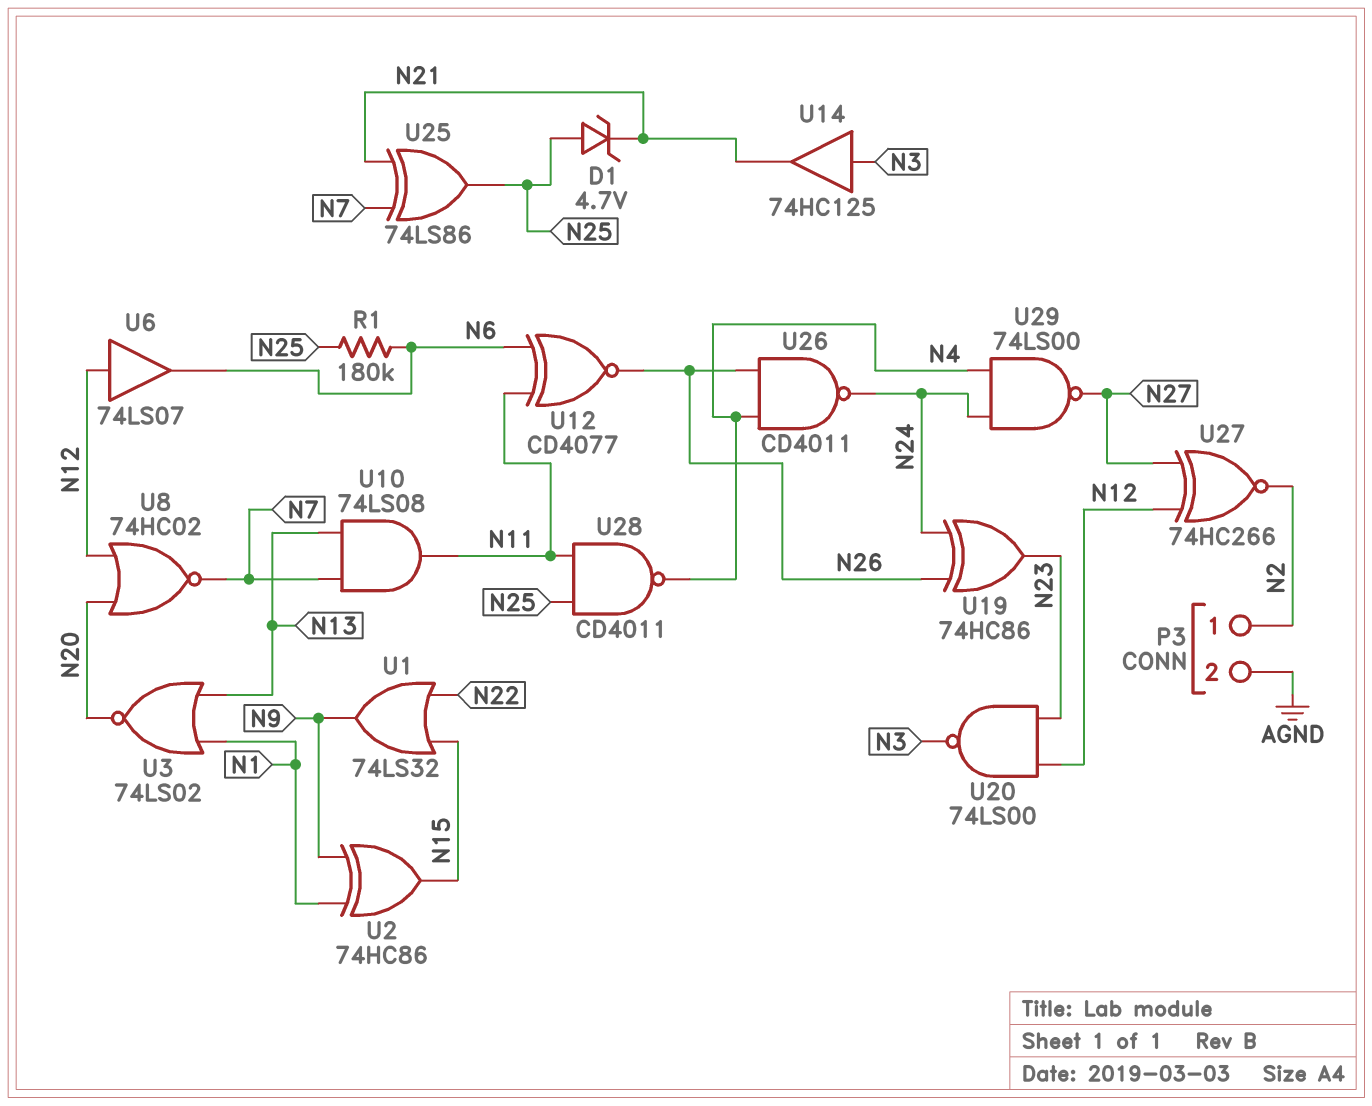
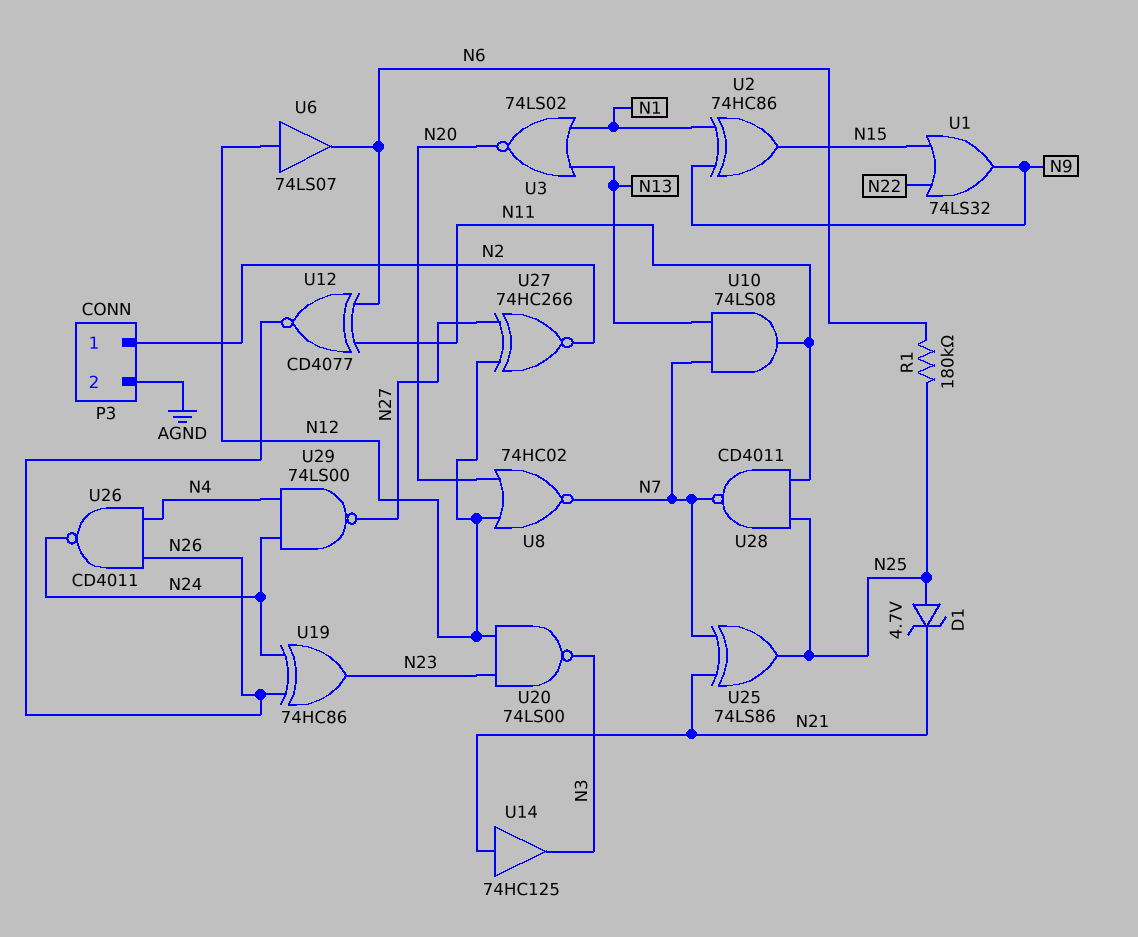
U14: buffer 74HC125 (in N3, out N21) -> buffer 74HC125 (in N21, out N3)
U28: NAND CD4011 (in N11, in N25, out N4) -> NAND CD4011 (in N11, in N25, out N7)

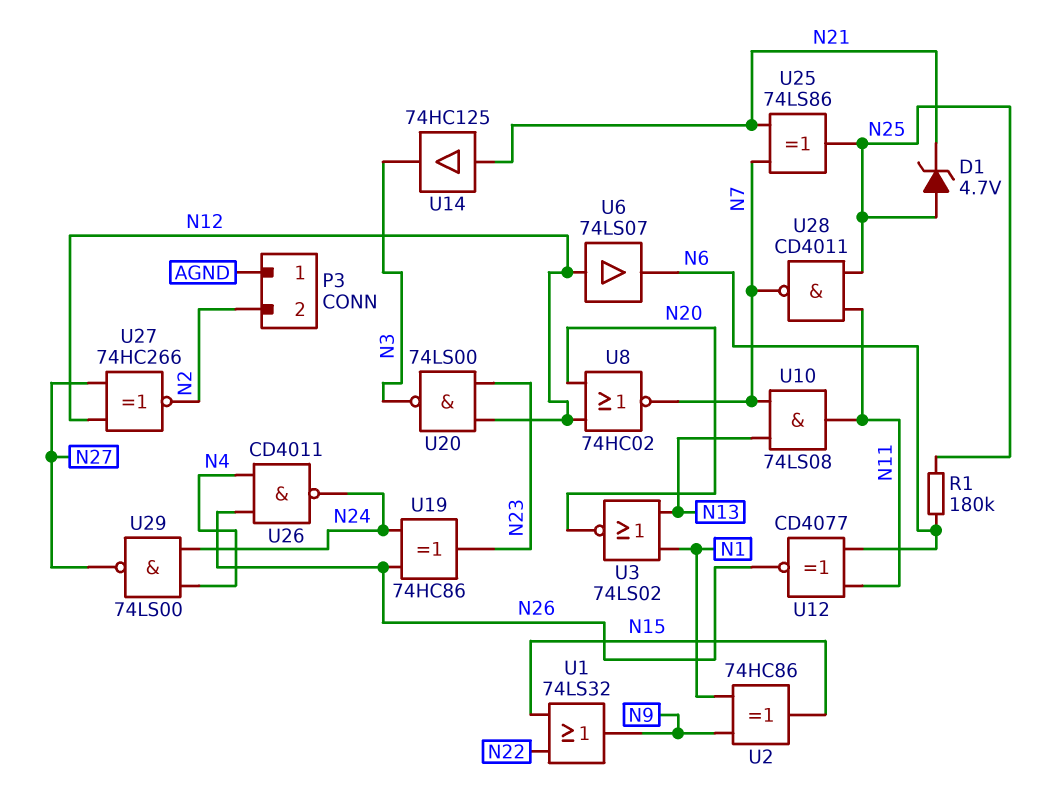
P3 pin 1: N2 -> AGND
P3 pin 2: AGND -> N2

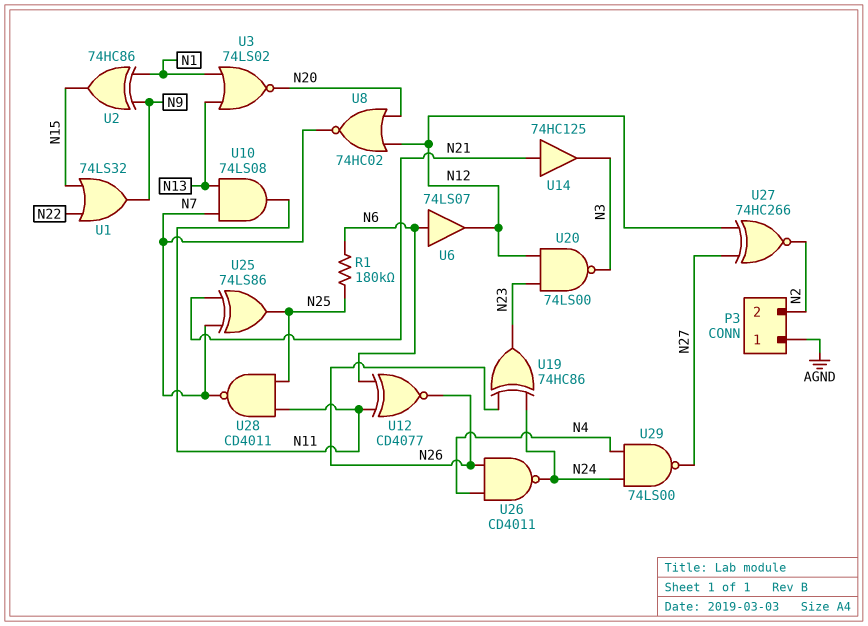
D1: zener 4.7V (A N25, K N21) -> none
U6: buffer 74LS07 (in N12, out N6) -> buffer 74LS07 (in N6, out N12)

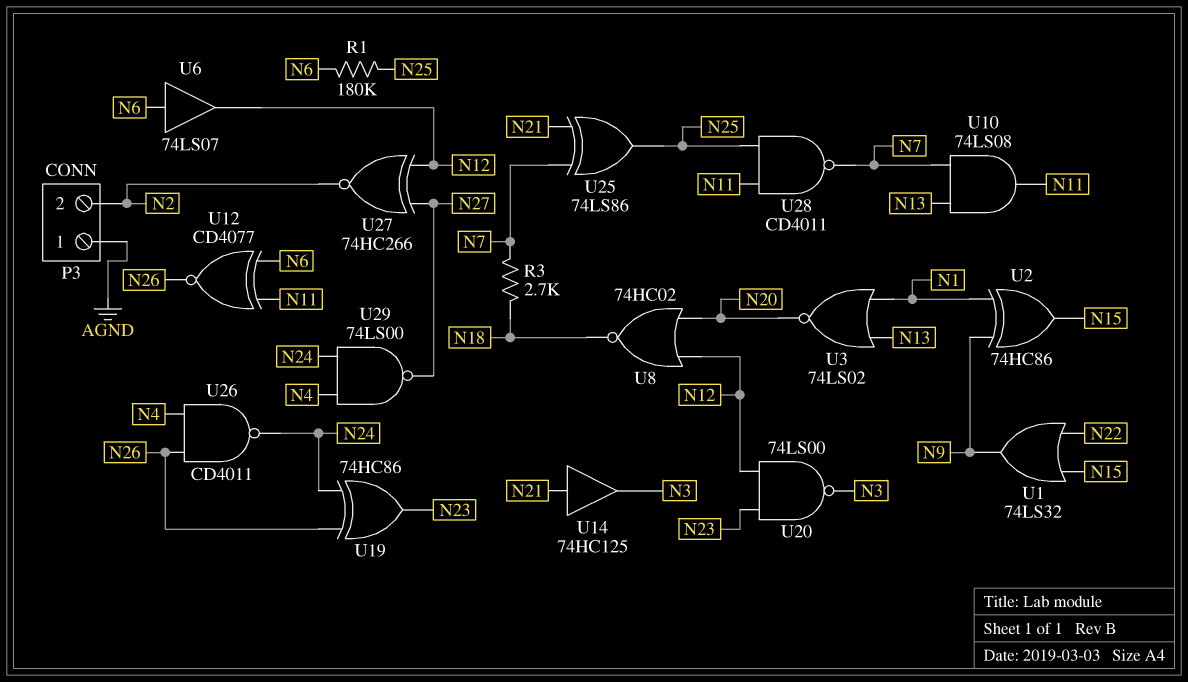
R3: none -> 2.7k (N7, N18)
U8: NOR 74HC02 (in N12, in N20, out N7) -> NOR 74HC02 (in N12, in N20, out N18)

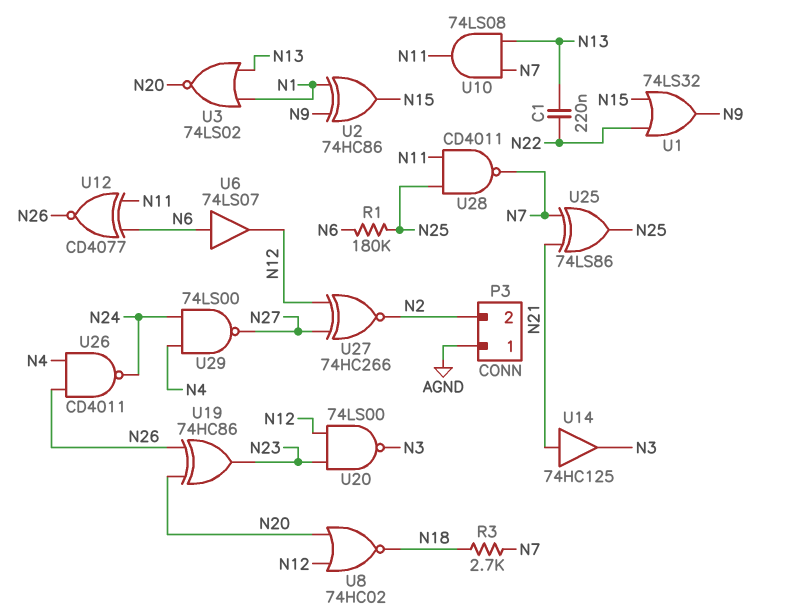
C1: none -> 220nF (N13, N22)
U19: XOR 74HC86 (in N24, in N26, out N23) -> XOR 74HC86 (in N20, in N26, out N23)

